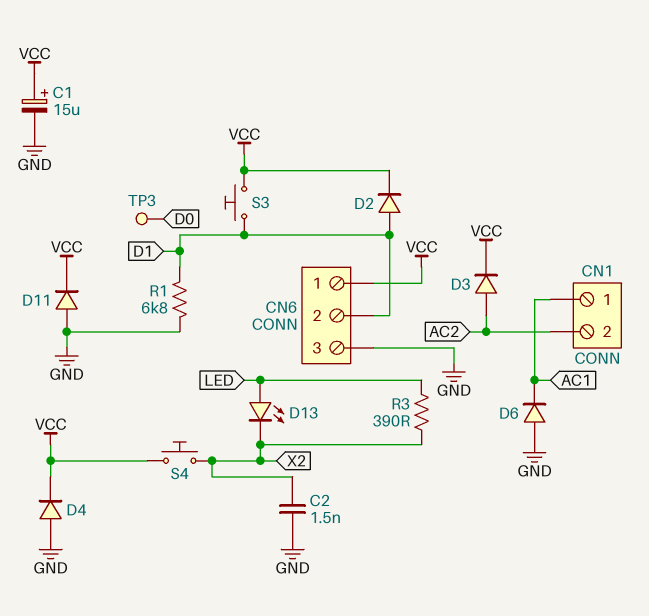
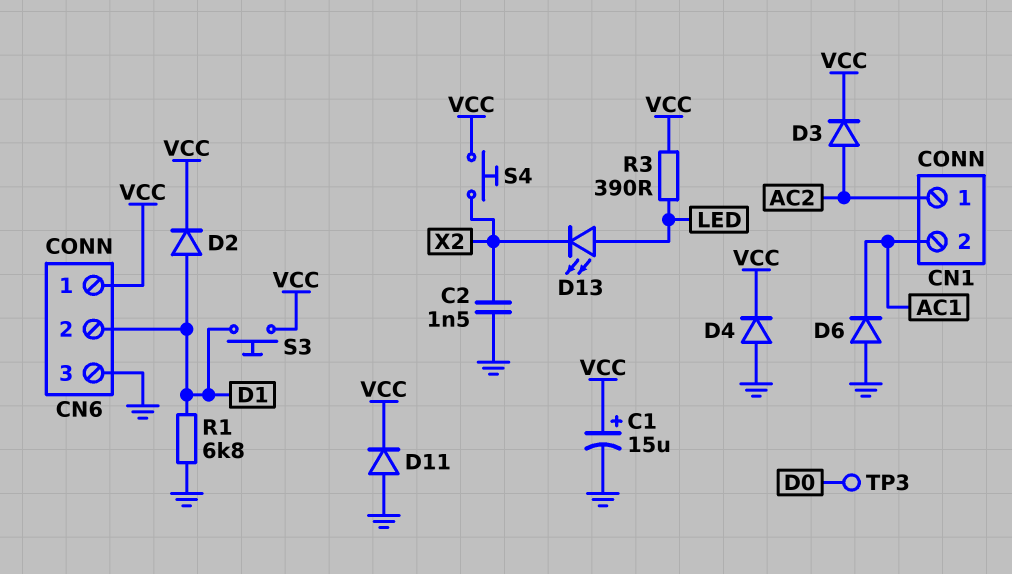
CN1 pin 1: AC1 -> AC2
CN1 pin 2: AC2 -> AC1
R3: 390 (LED, X2) -> 390 (LED, VCC)

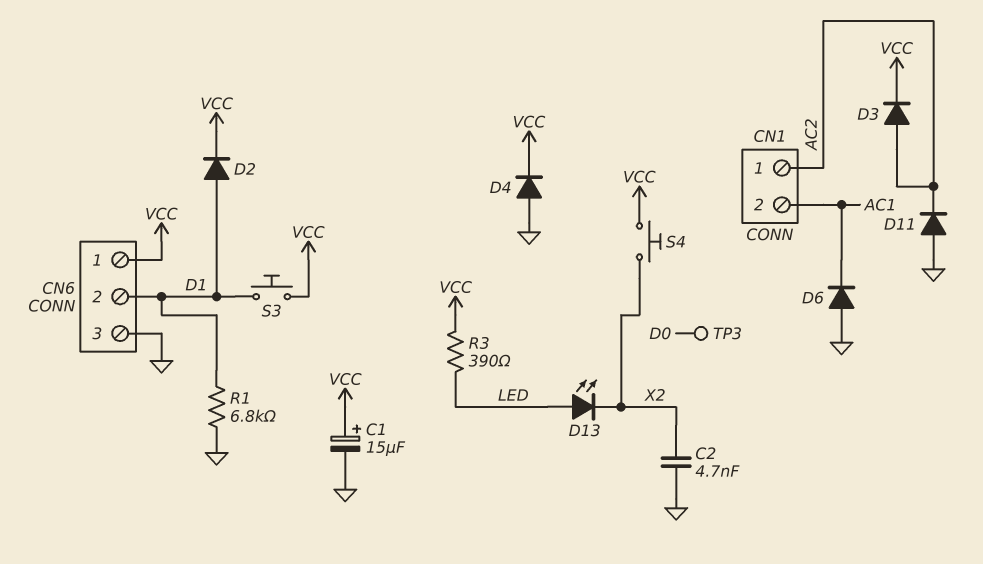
C2: 1.5nF (GND, X2) -> 4.7nF (GND, X2)
D11: diode (A GND, K VCC) -> diode (A GND, K AC2)

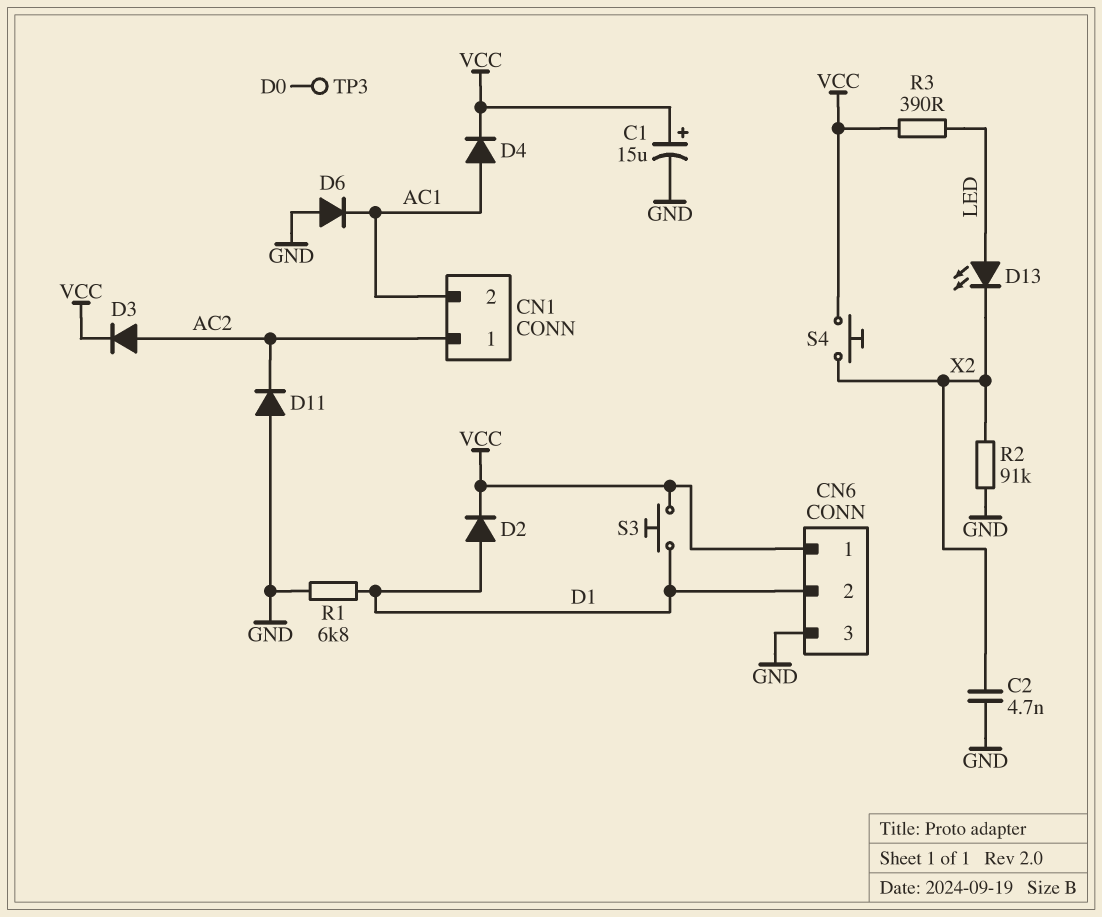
D4: diode (A GND, K VCC) -> diode (A AC1, K VCC)
R2: none -> 91k (GND, X2)

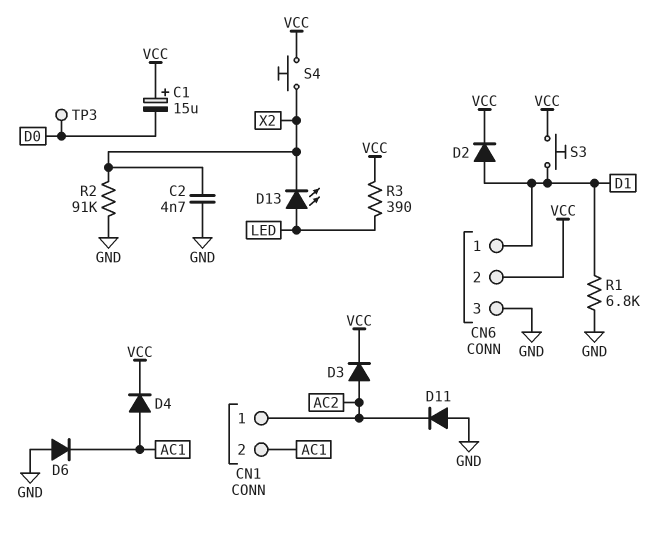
C1: 15uF (plus VCC, minus GND) -> 15uF (plus VCC, minus D0)
CN6 pin 1: VCC -> D1
CN6 pin 2: D1 -> VCC

